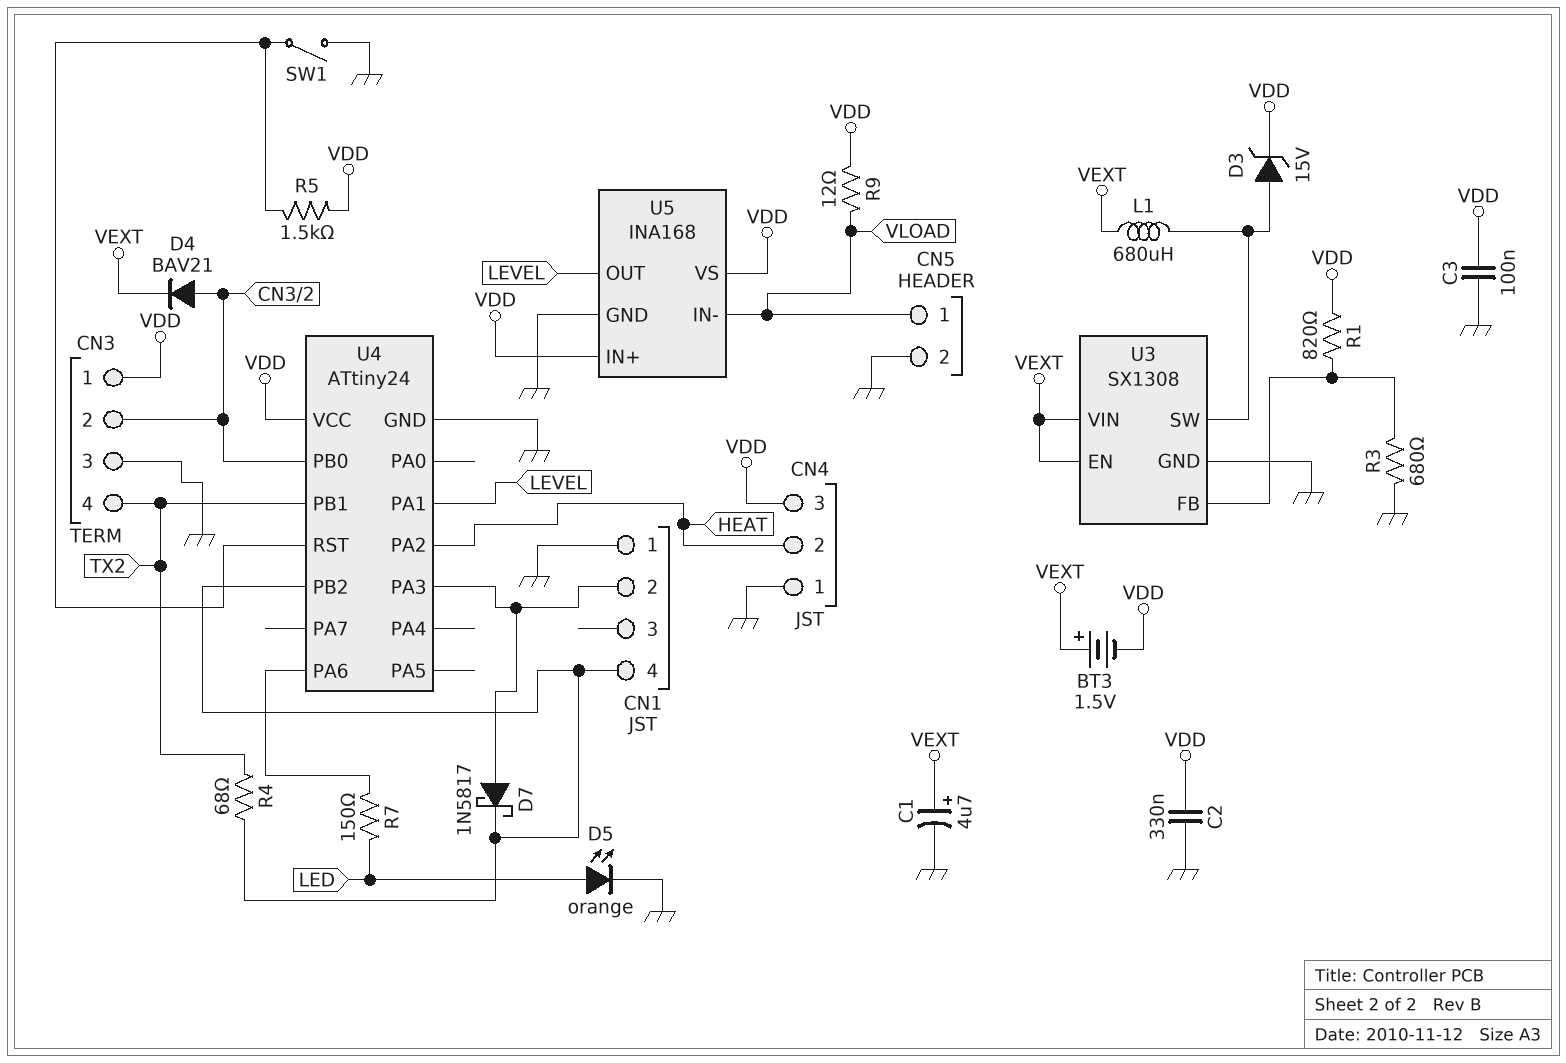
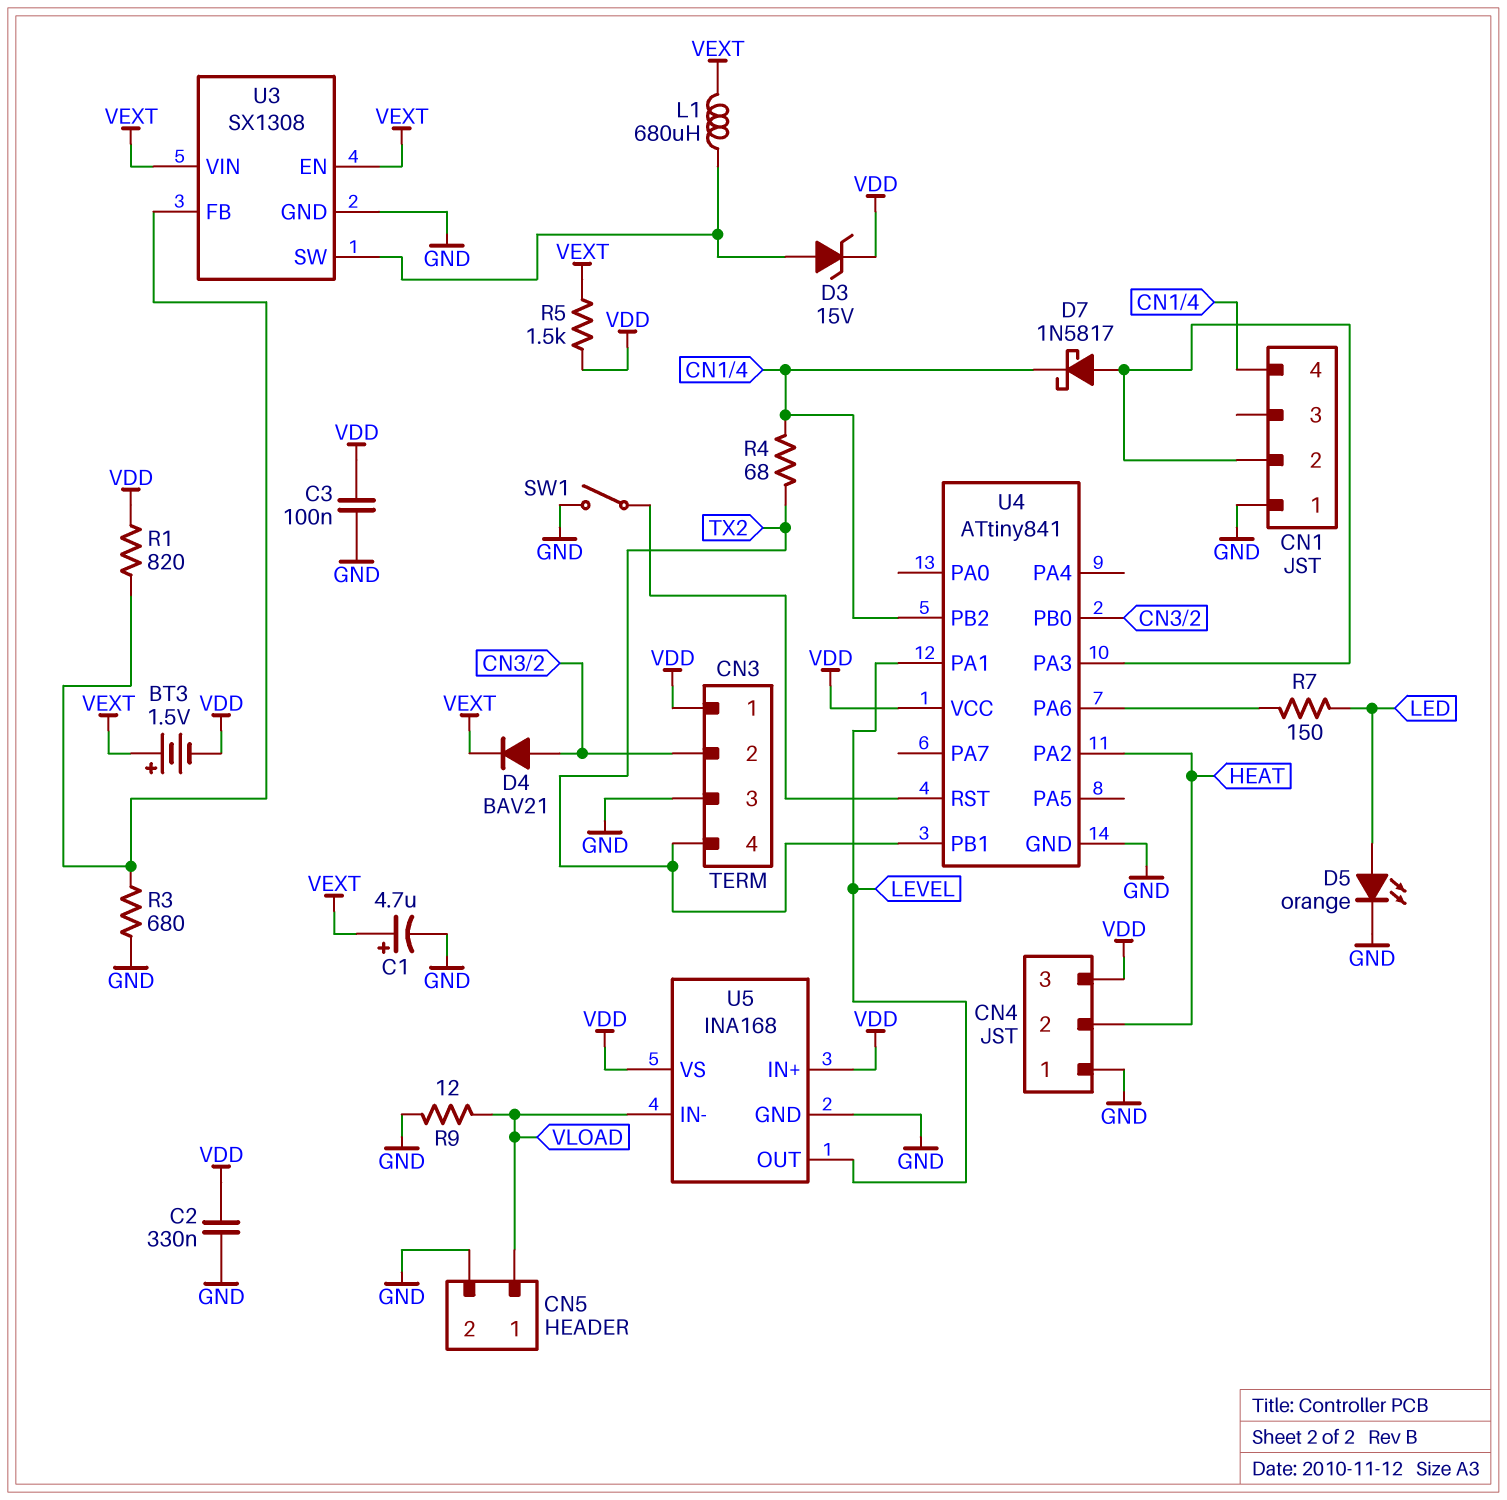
R5: 1.5k (U4/RST, VDD) -> 1.5k (VDD, VEXT)
R9: 12 (VDD, VLOAD) -> 12 (GND, VLOAD)
U4: ATtiny24 -> ATtiny841

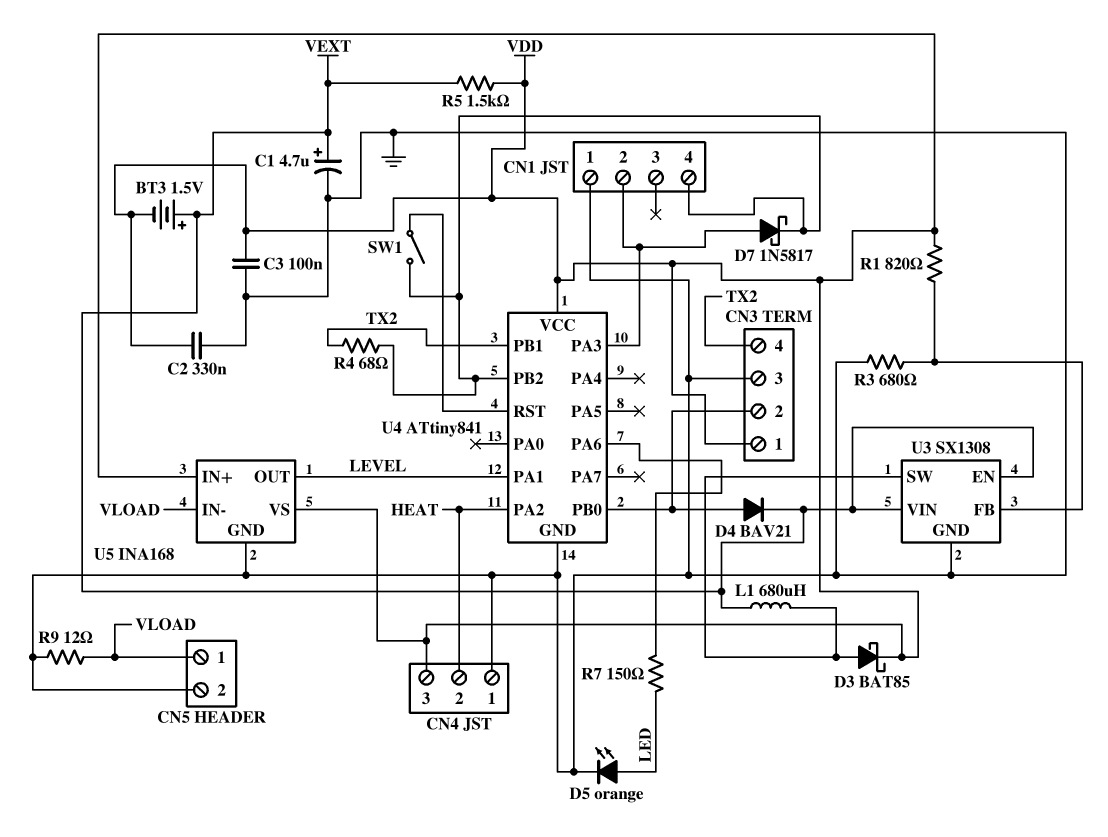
D3: zener 15V (A U3/SW, K VDD) -> schottky BAT85 (A U3/SW, K VDD)
SW1: switch (GND, U4/RST) -> switch (CN1/4, U4/RST)

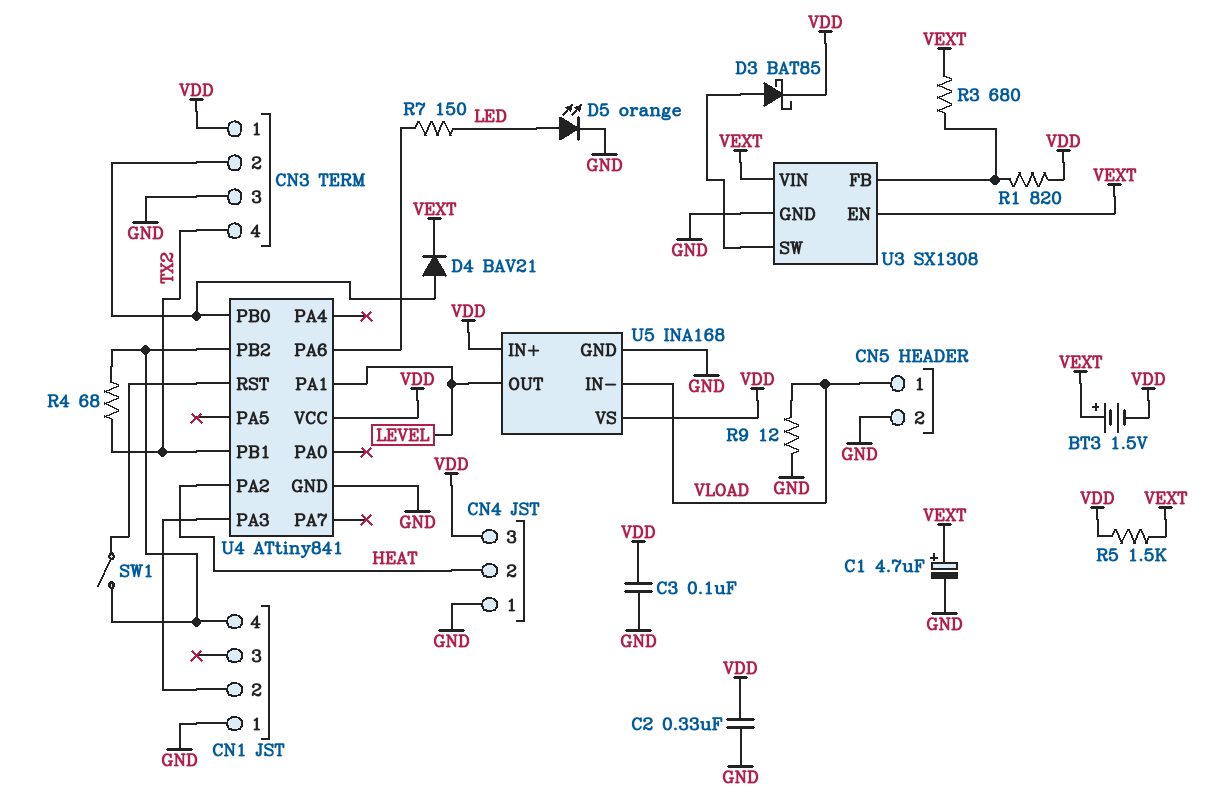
D7: schottky 1N5817 (A CN1/2, K CN1/4) -> none
L1: 680uH (U3/SW, VEXT) -> none
R3: 680 (GND, U3/FB) -> 680 (U3/FB, VEXT)

